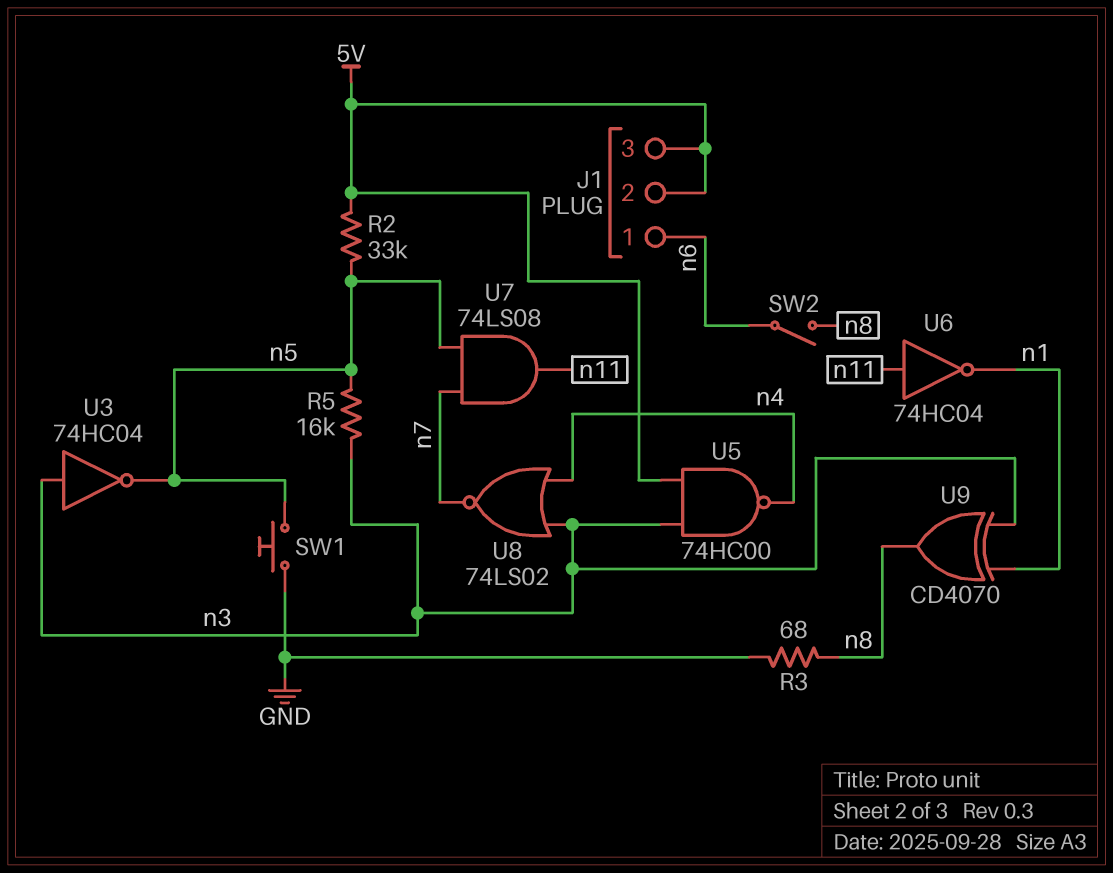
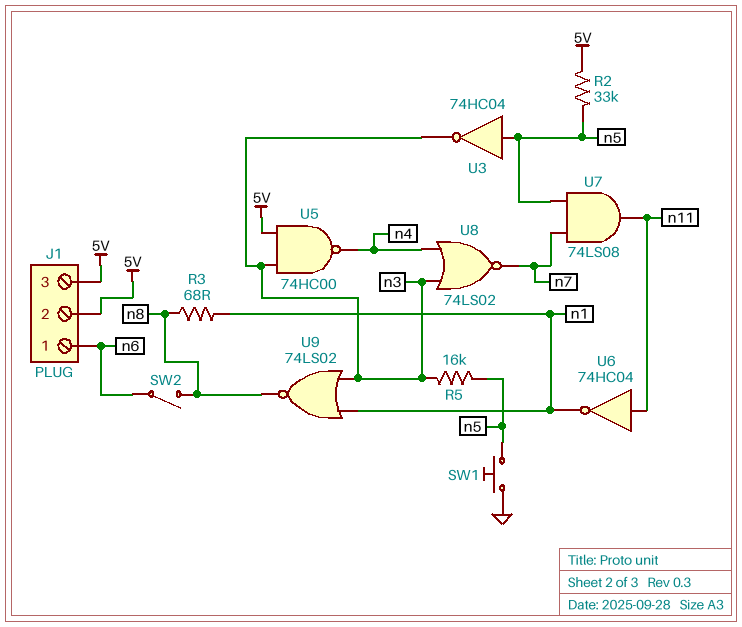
R3: 68 (GND, n8) -> 68 (n1, n8)
U3: NOT 74HC04 (in n3, out n5) -> NOT 74HC04 (in n5, out n3)
U9: XOR CD4070 (in n1, in n3, out n8) -> NOR 74LS02 (in n1, in n3, out n8)

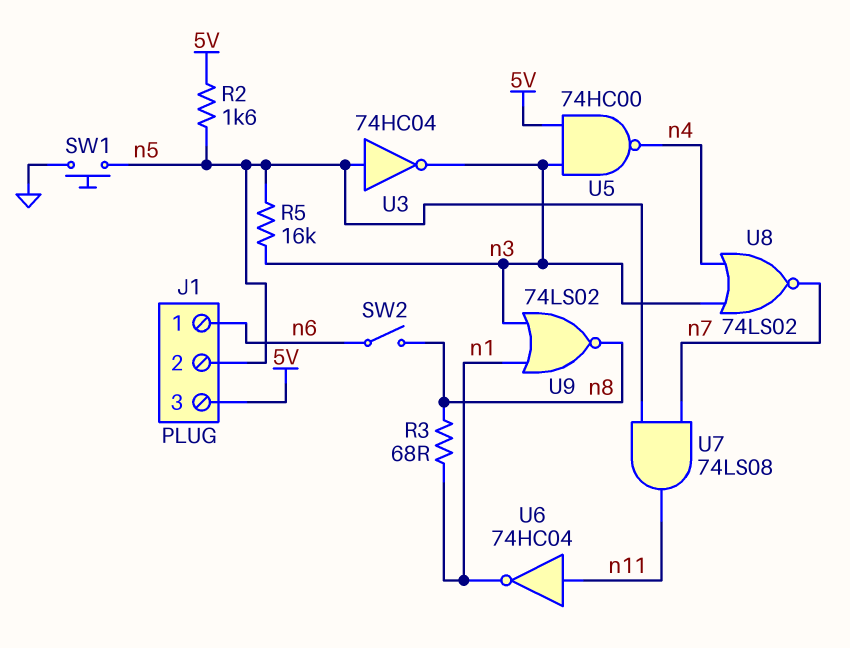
J1 pin 2: 5V -> n5
R2: 33k (5V, n5) -> 1.6k (5V, n5)

